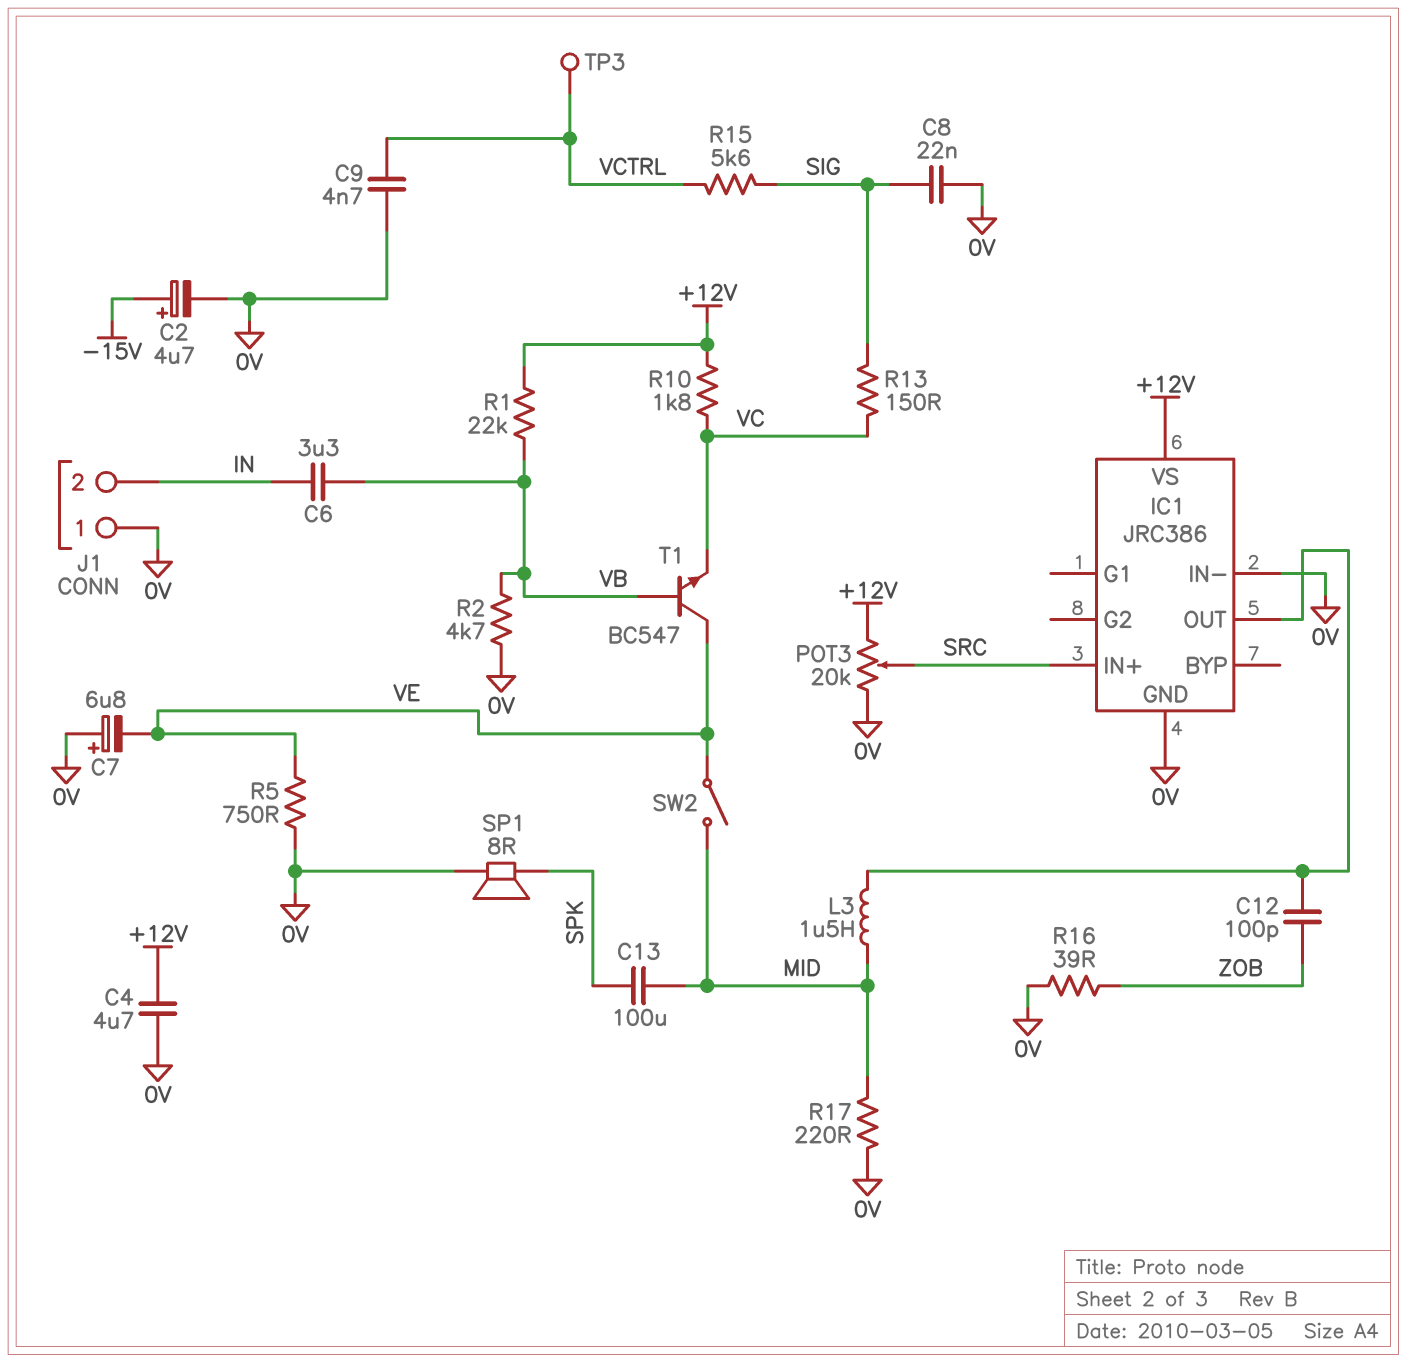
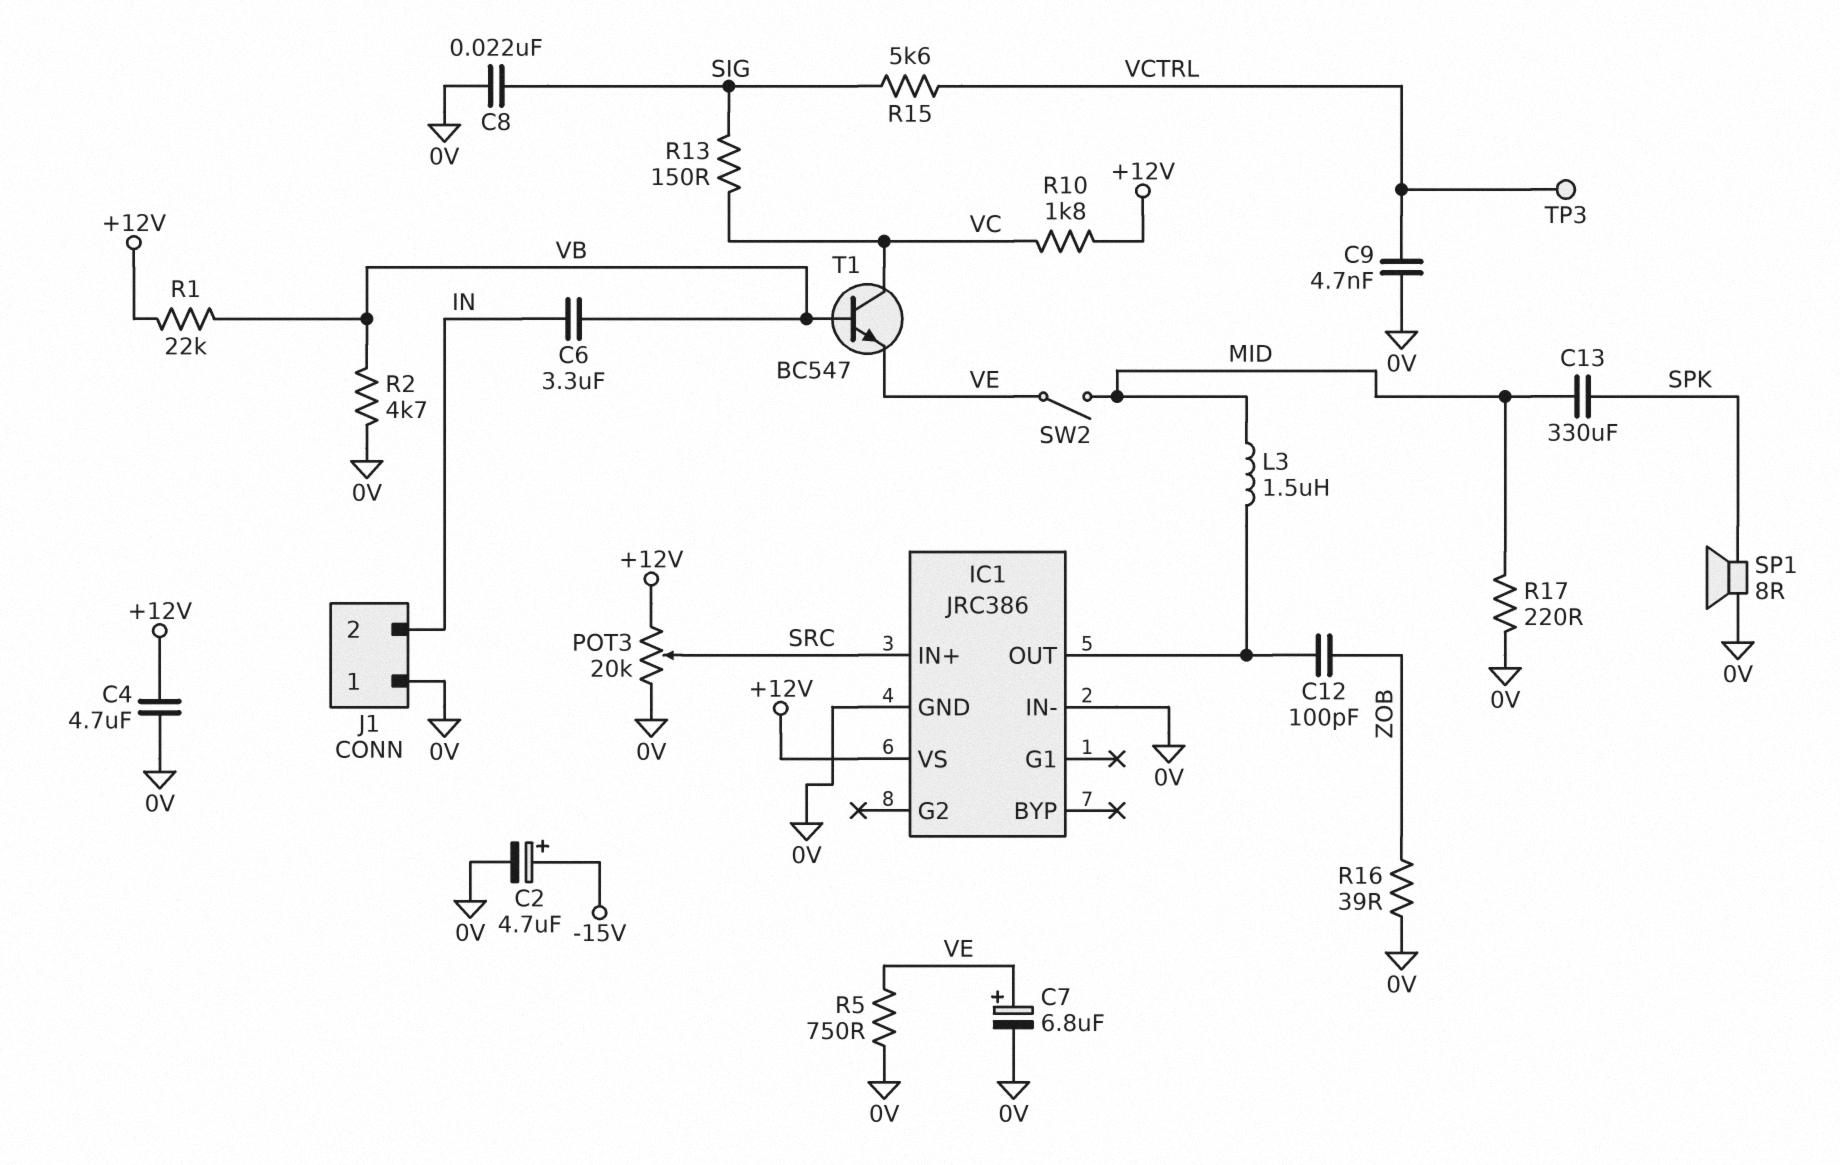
C7: 6.8uF (plus 0V, minus VE) -> 6.8uF (plus VE, minus 0V)
C13: 100uF (MID, SPK) -> 330uF (MID, SPK)
T1: NPN BC547 (B VB, C VE, E VC) -> NPN BC547 (B VB, C VC, E VE)

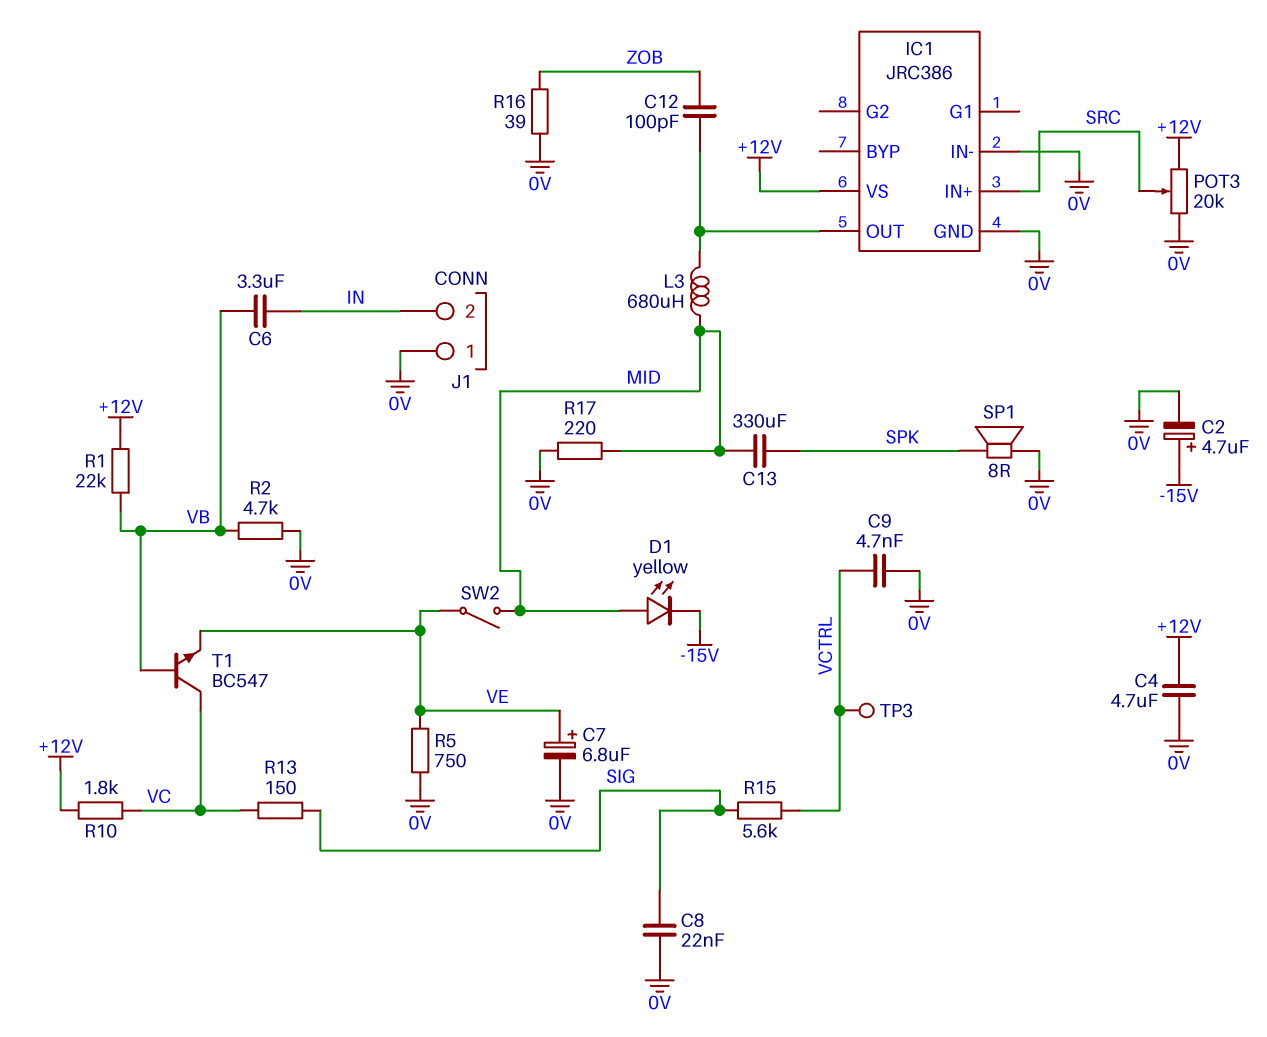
D1: none -> LED yellow (A MID, K -15V)
L3: 1.5uH (IC1/OUT, MID) -> 680uH (IC1/OUT, MID)

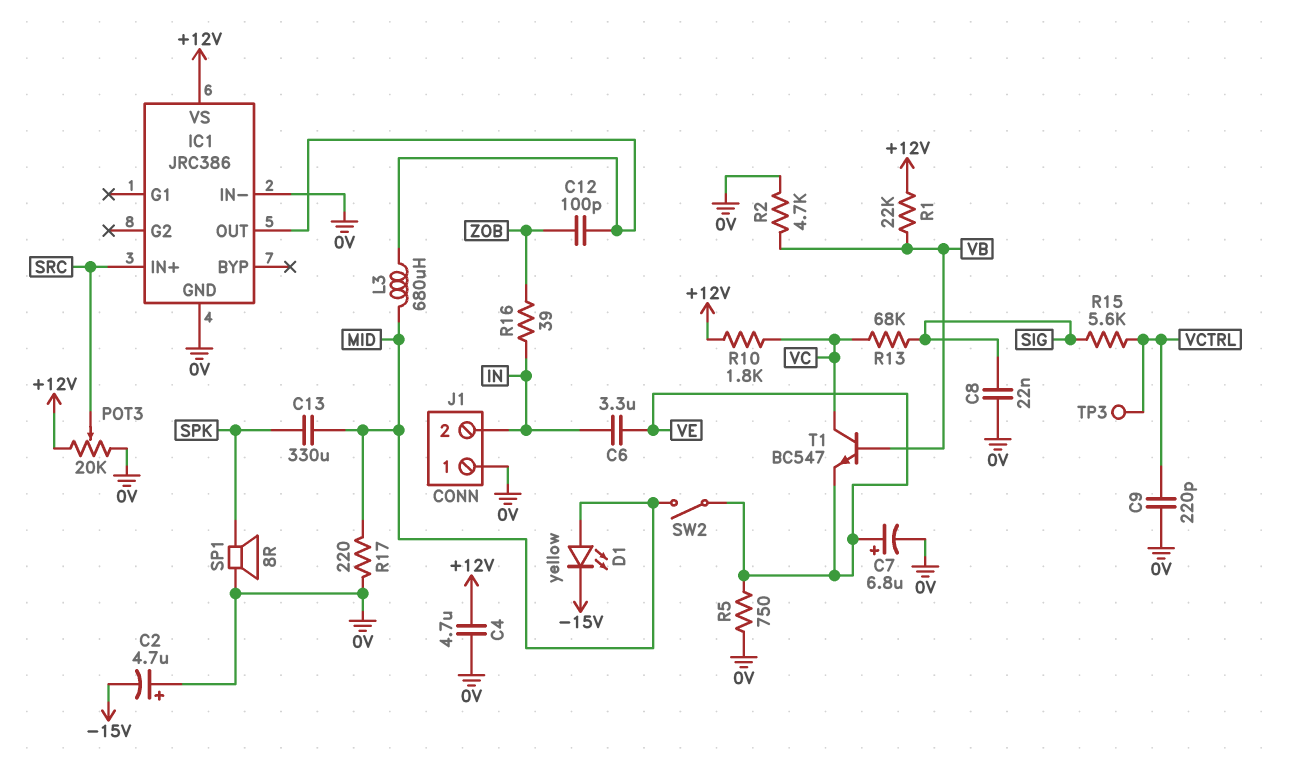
C2: 4.7uF (plus -15V, minus 0V) -> 4.7uF (plus 0V, minus -15V)
C6: 3.3uF (IN, VB) -> 3.3uF (IN, VE)
C9: 4.7nF (0V, VCTRL) -> 220pF (0V, VCTRL)
R13: 150 (SIG, VC) -> 68k (SIG, VC)
R16: 39 (0V, ZOB) -> 39 (IN, ZOB)

